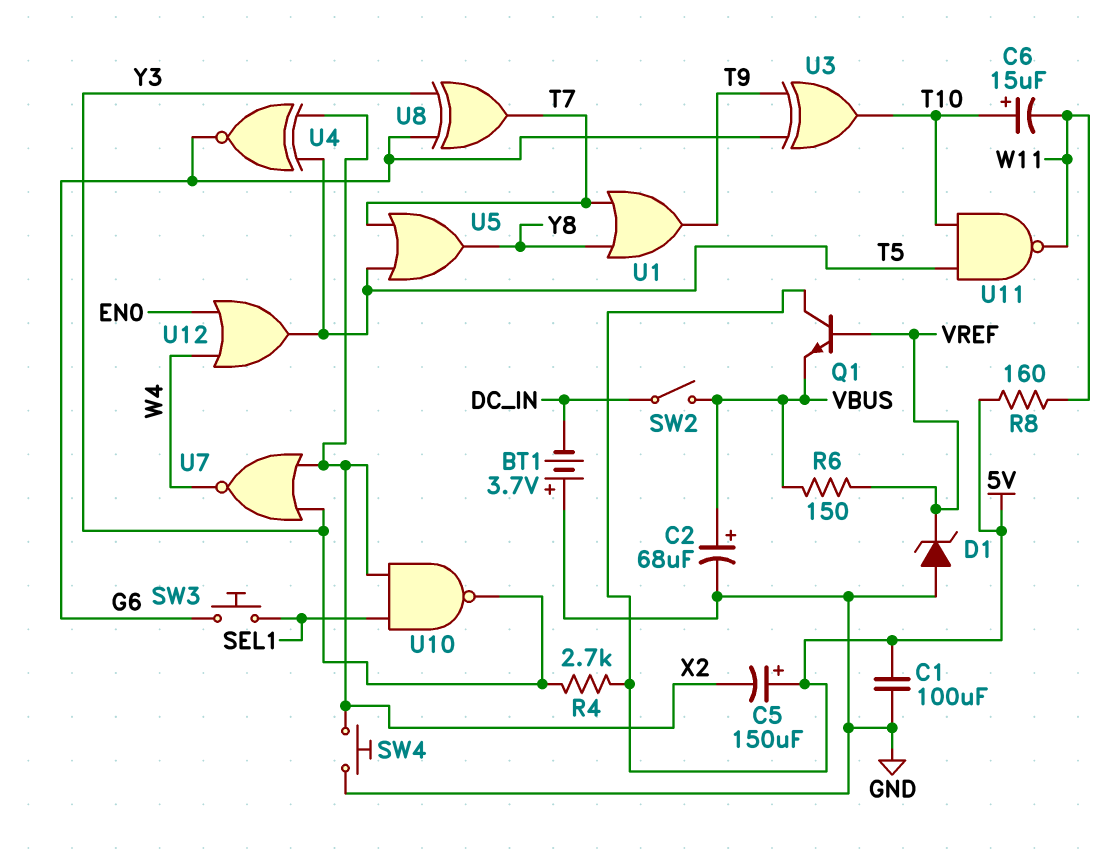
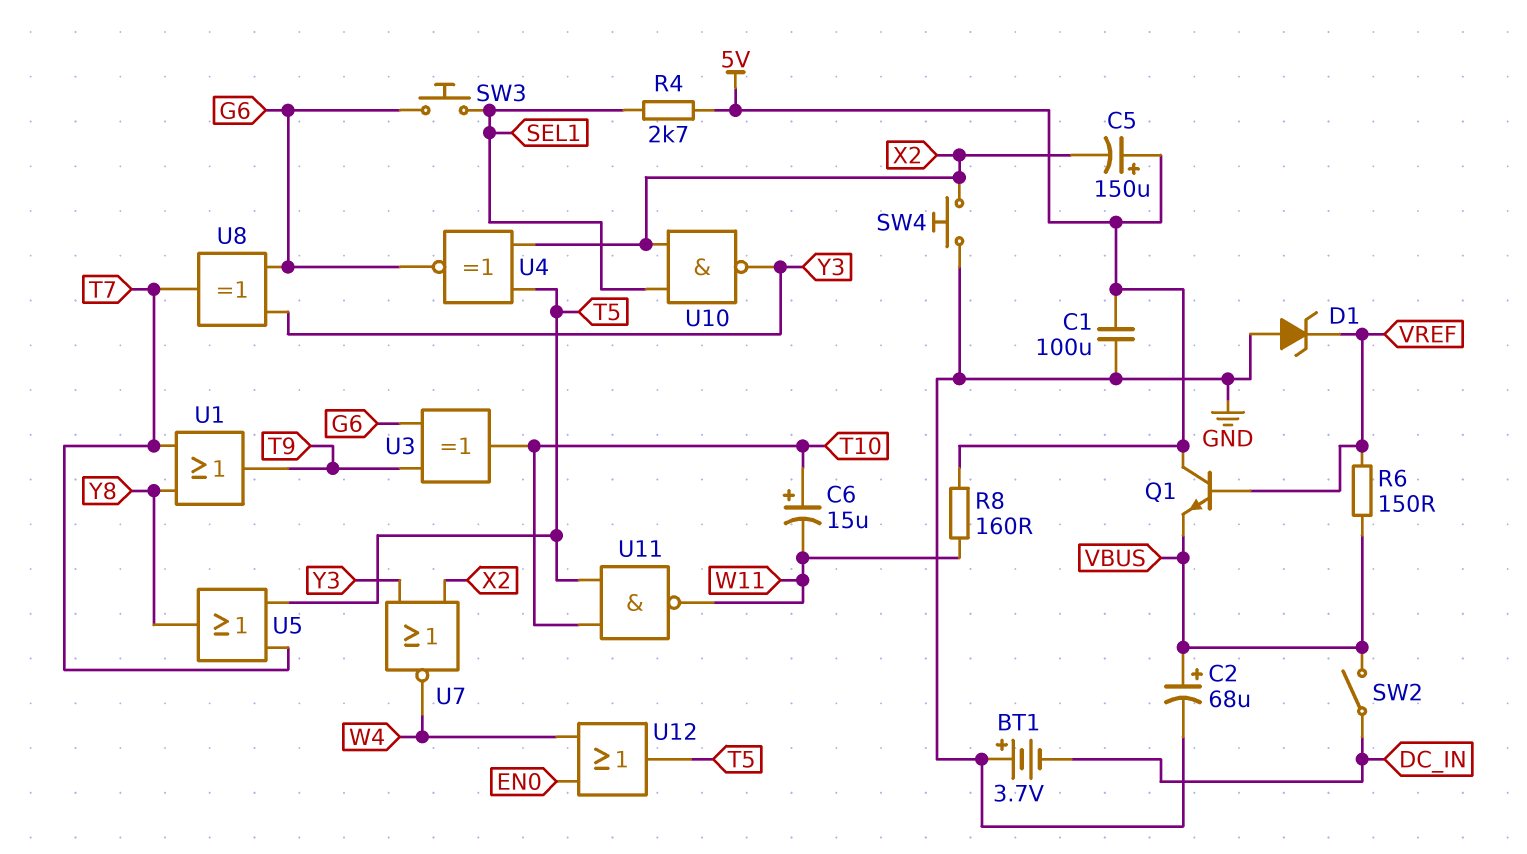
R4: 2.7k (5V, Y3) -> 2.7k (5V, SEL1)

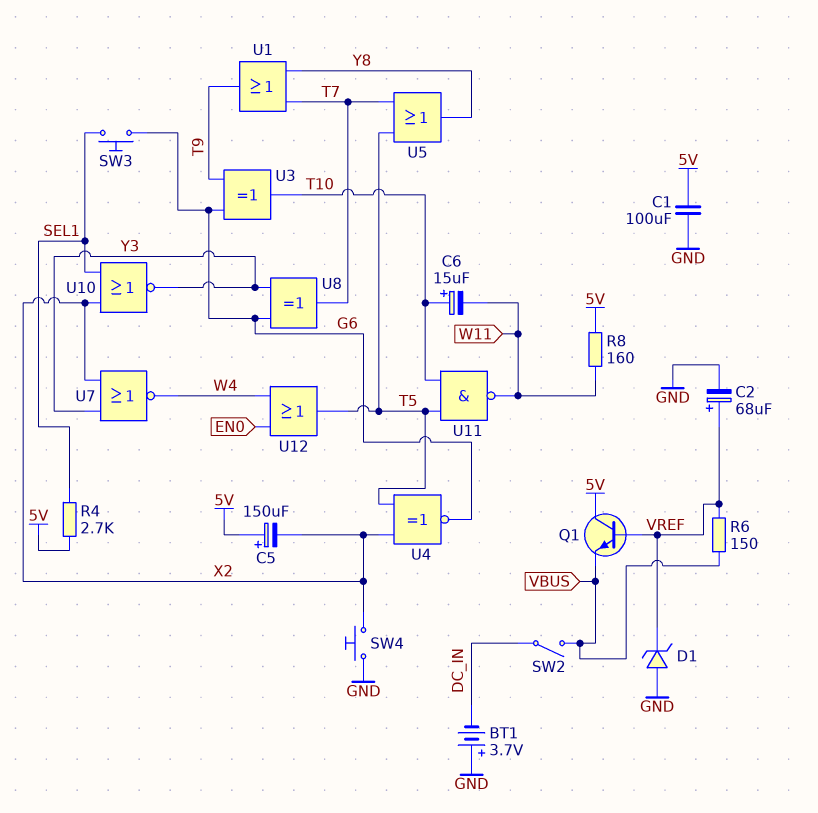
C2: 68uF (plus VBUS, minus GND) -> 68uF (plus VREF, minus GND)
U10: NAND (in SEL1, in X2, out Y3) -> NOR (in SEL1, in X2, out Y3)

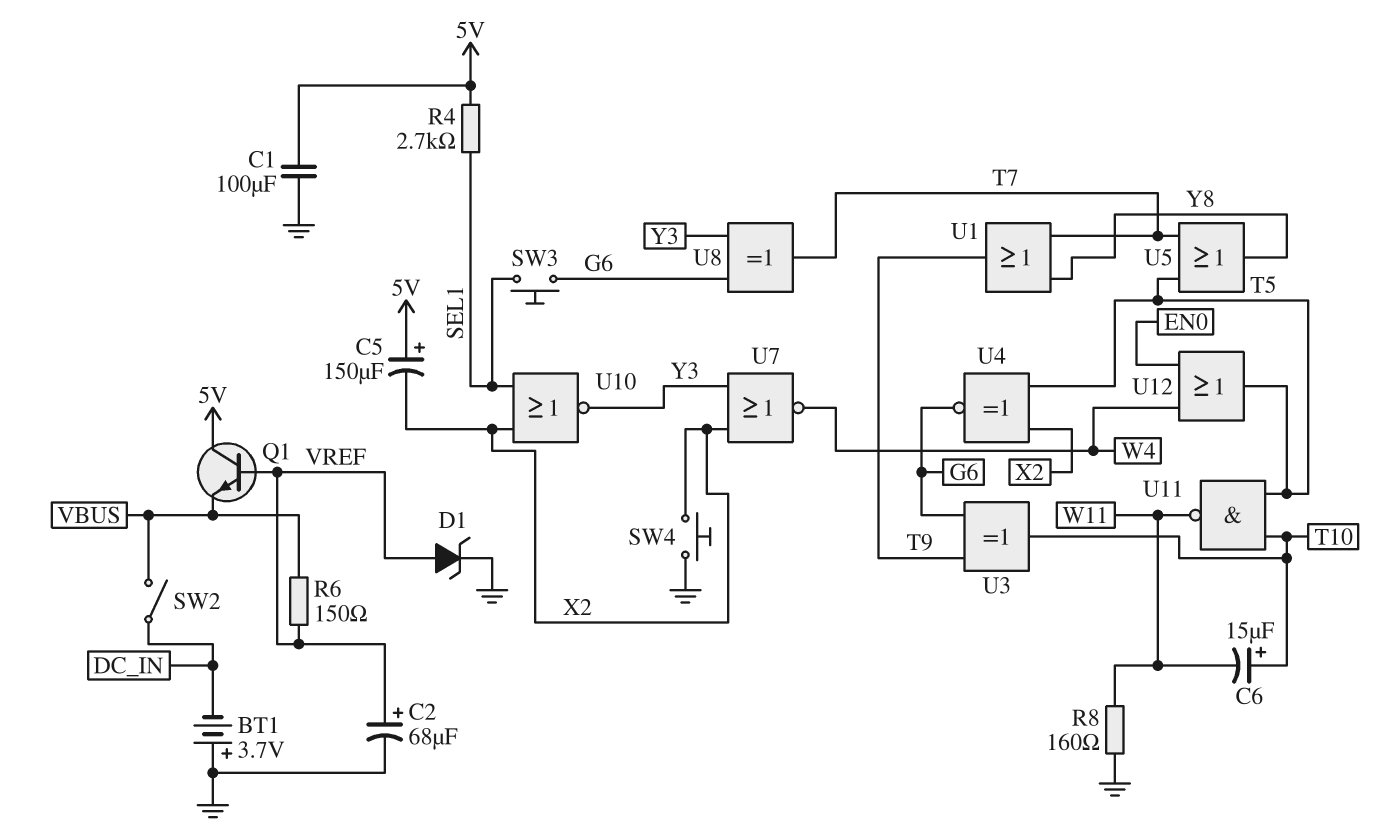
D1: zener (A GND, K VREF) -> zener (A VREF, K GND)
R8: 160 (5V, W11) -> 160 (GND, W11)

